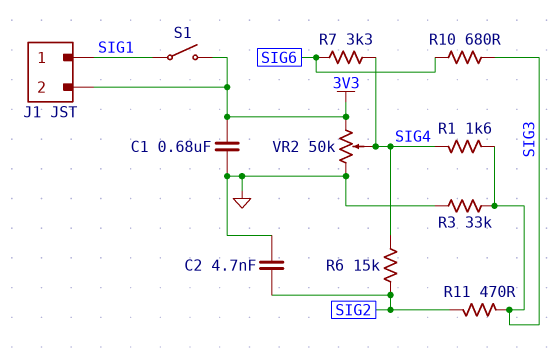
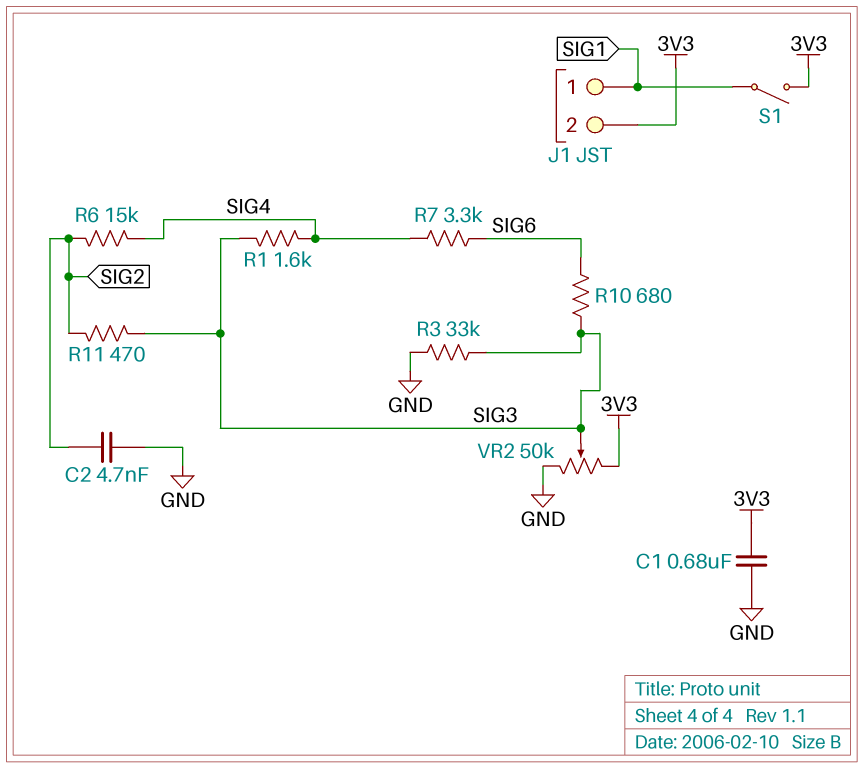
VR2: 50k (3V3, GND, wiper SIG4) -> 50k (3V3, GND, wiper SIG3)

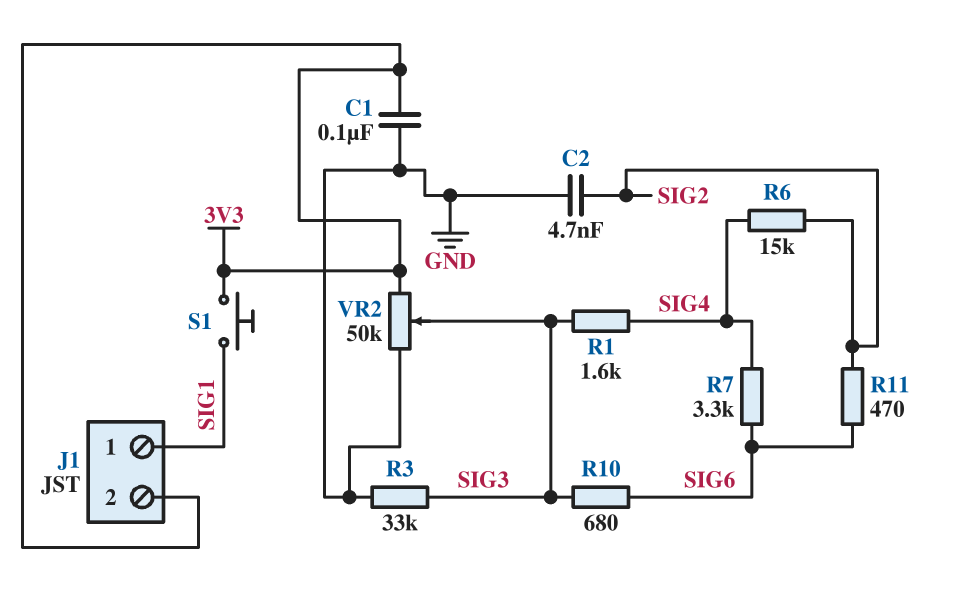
C1: 680nF (3V3, GND) -> 100nF (3V3, GND)
R11: 470 (SIG2, SIG3) -> 470 (SIG2, SIG6)
S1: switch (3V3, SIG1) -> button (3V3, SIG1)

